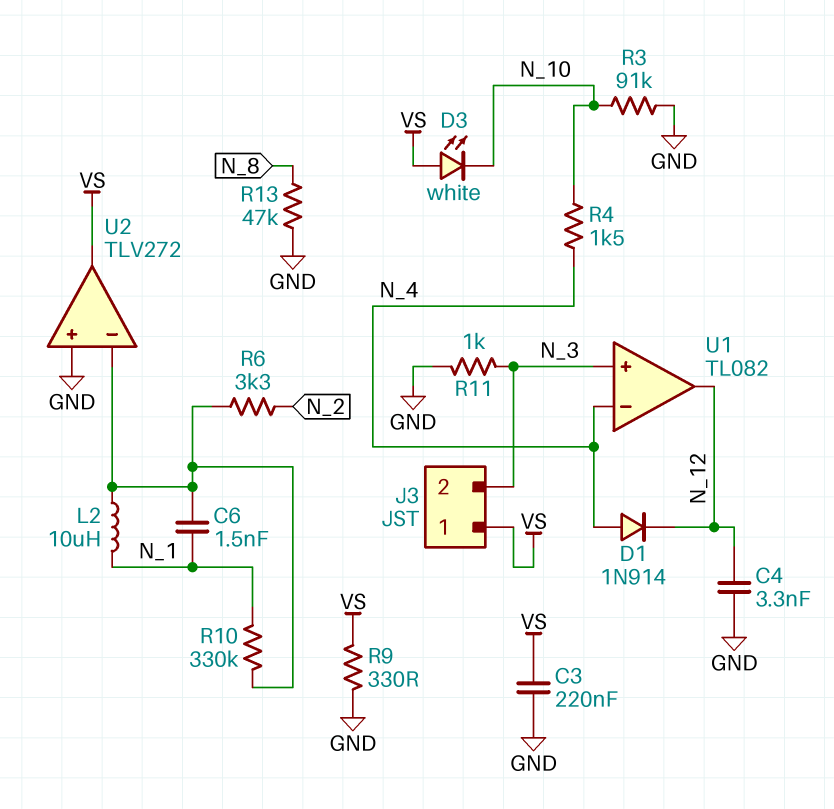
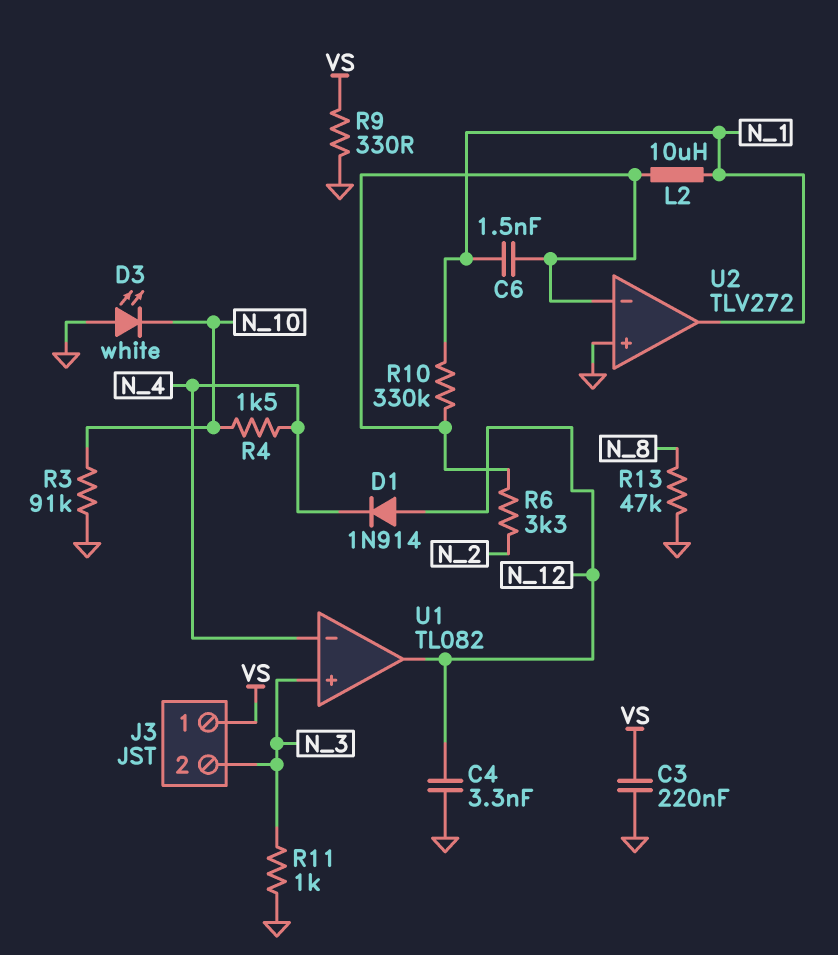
D1: diode 1N914 (A N_4, K N_12) -> diode 1N914 (A N_12, K N_4)
D3: LED white (A VS, K N_10) -> LED white (A GND, K N_10)
U2 pin out: VS -> N_1

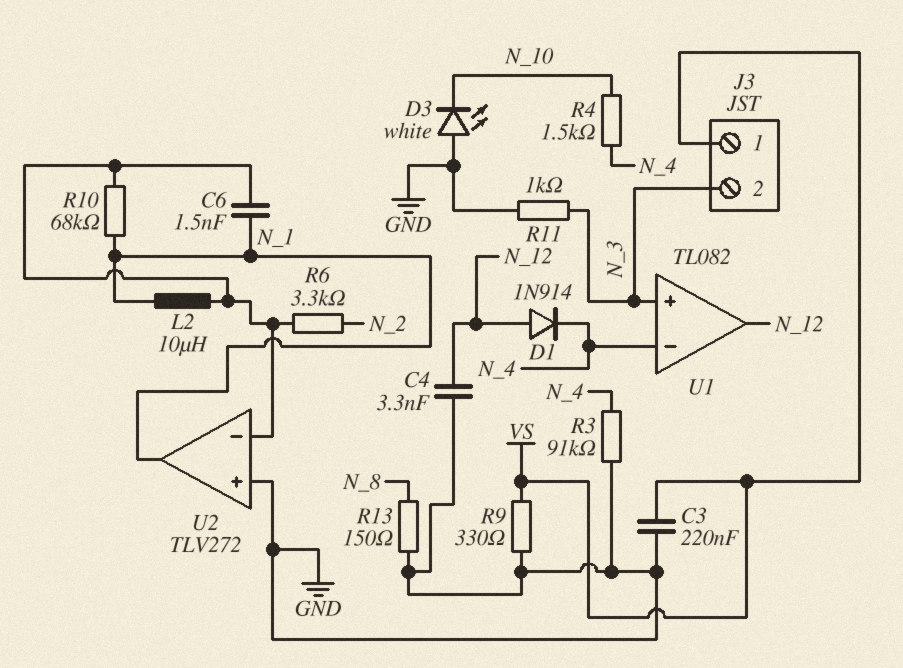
R3: 91k (GND, N_10) -> 91k (GND, N_4)
R10: 330k (N_1, U2/in-) -> 68k (N_1, U2/in-)
R13: 47k (GND, N_8) -> 150 (GND, N_8)

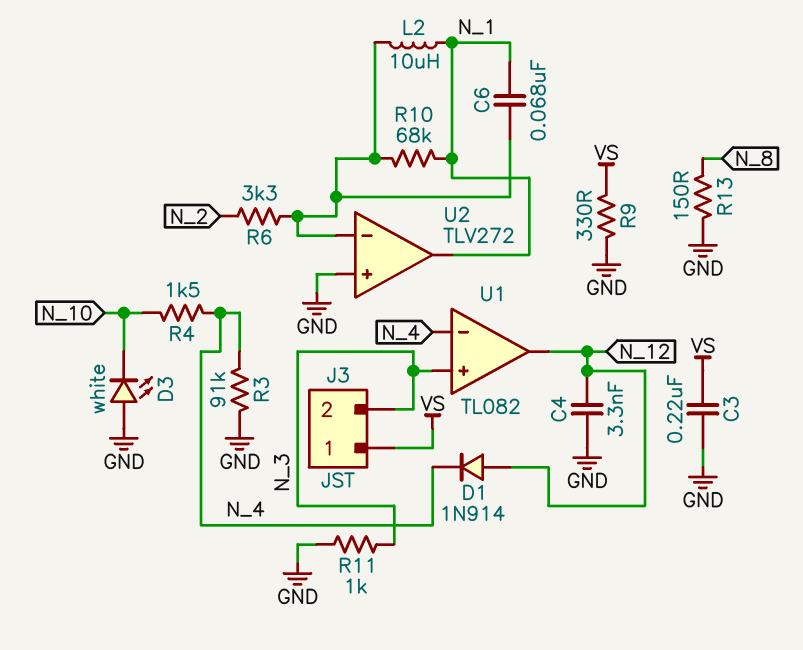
C6: 1.5nF (N_1, U2/in-) -> 68nF (N_1, U2/in-)

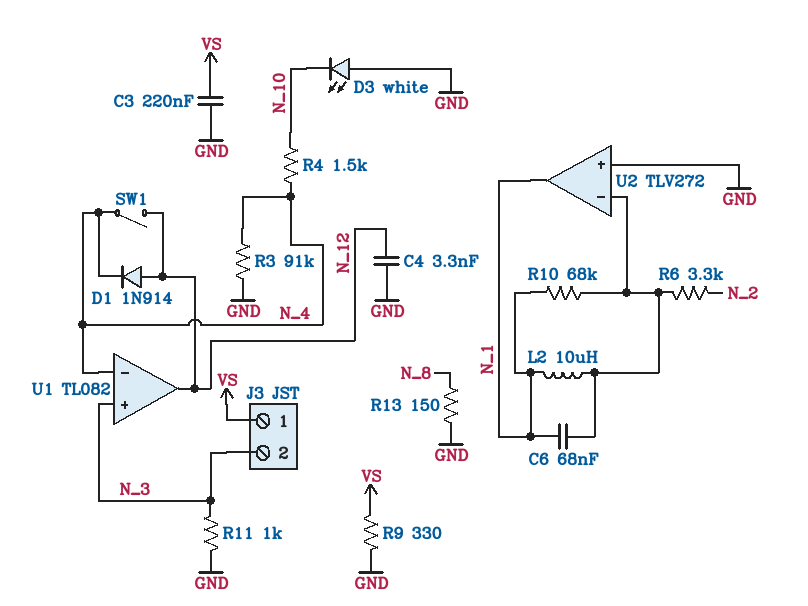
SW1: none -> switch (N_4, N_12)

